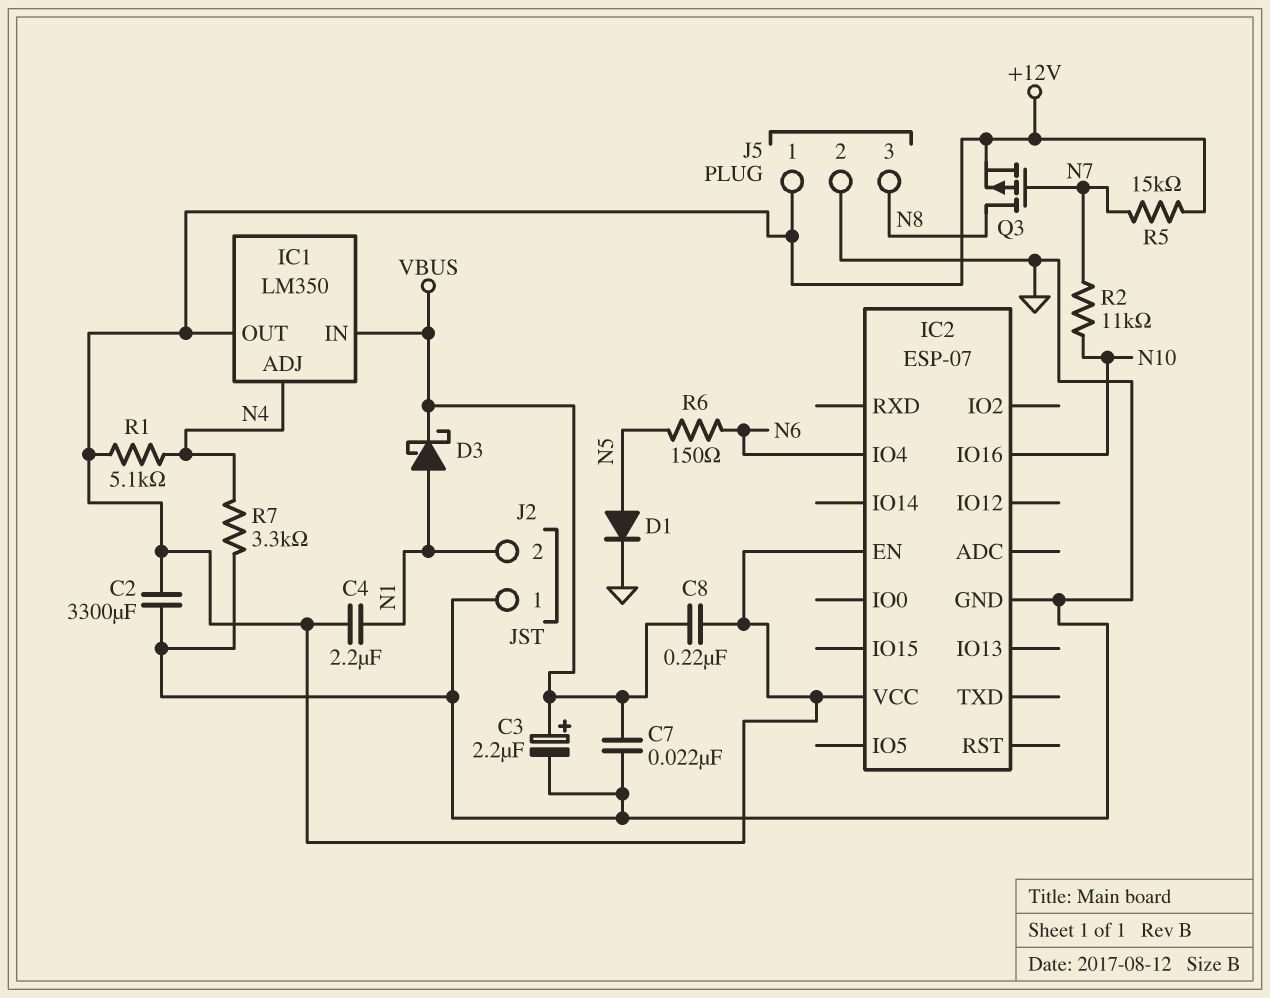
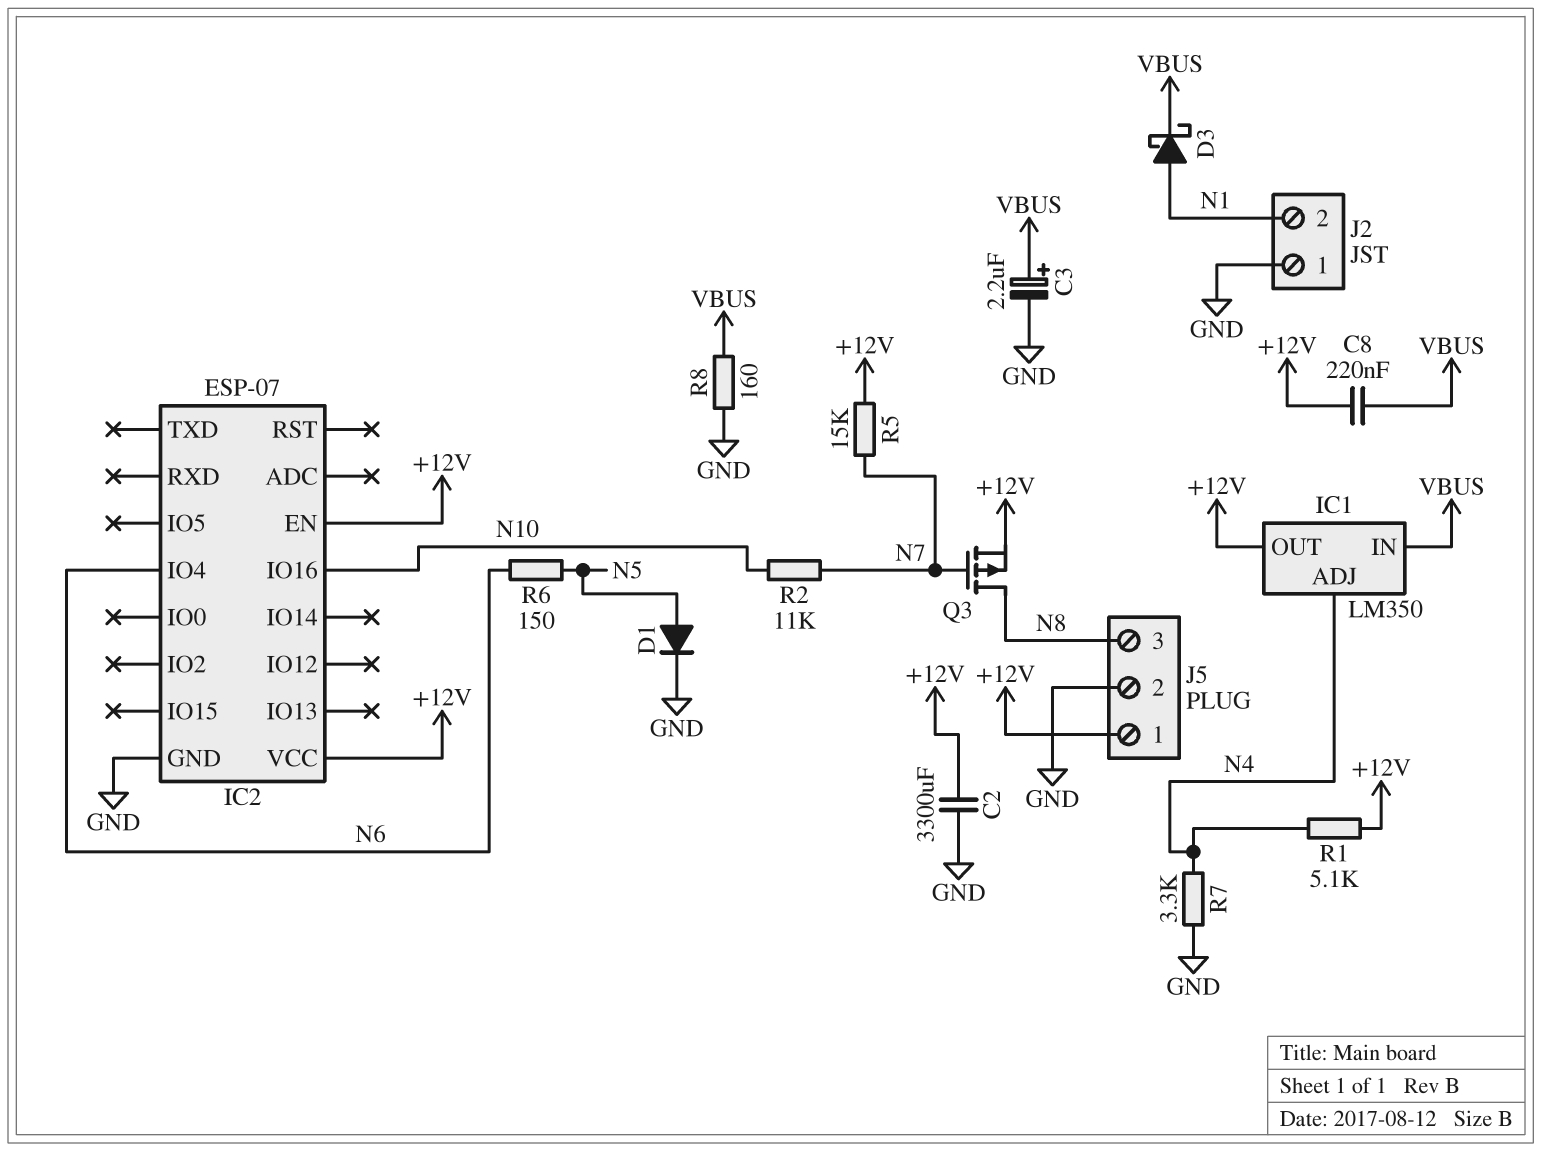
C4: 2.2uF (+12V, N1) -> none
C7: 22nF (GND, VBUS) -> none
R8: none -> 160 (GND, VBUS)

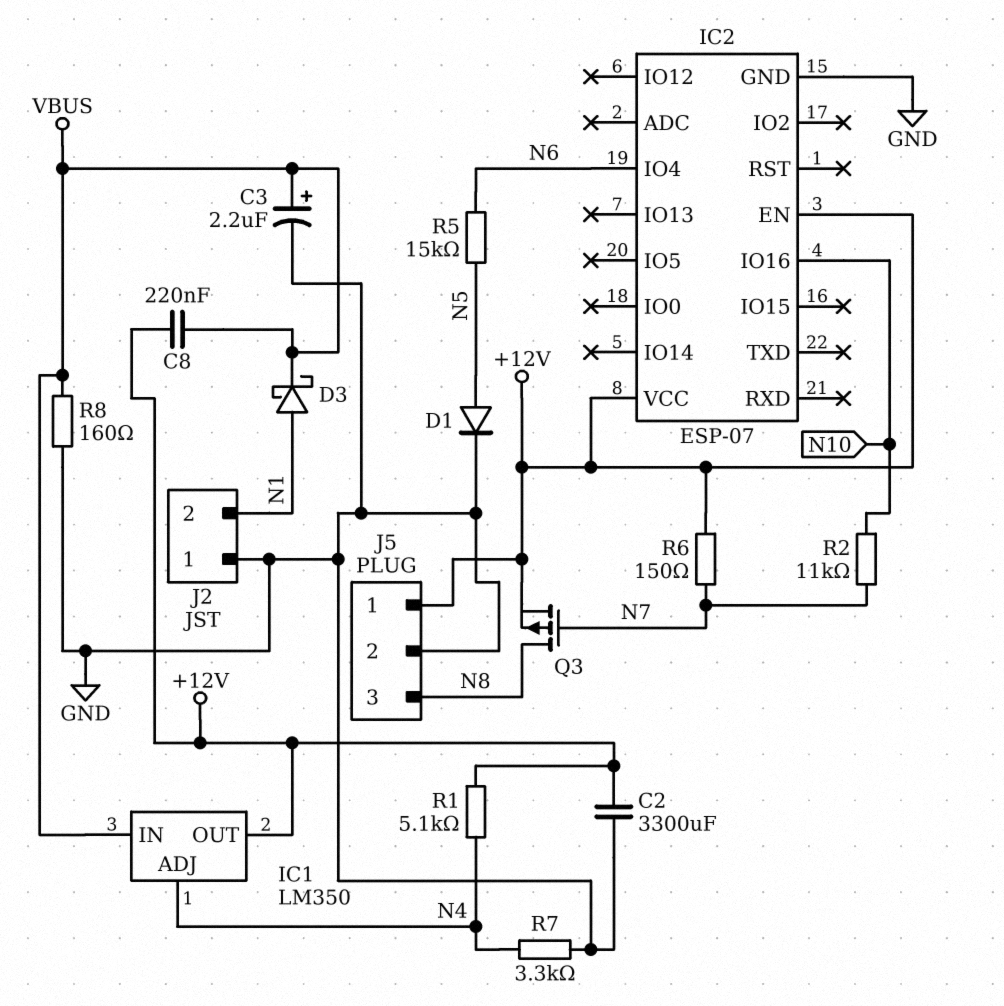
R5: 15k (+12V, N7) -> 15k (N5, N6)
R6: 150 (N5, N6) -> 150 (+12V, N7)

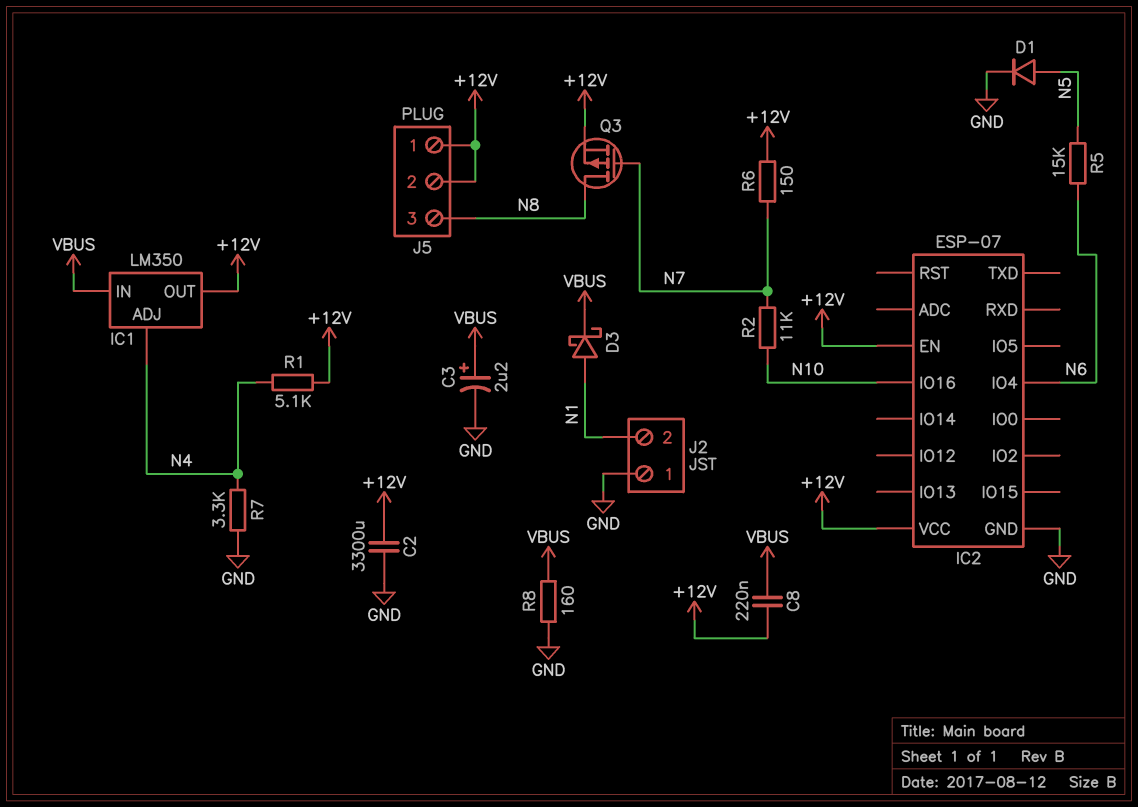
J5 pin 2: GND -> +12V

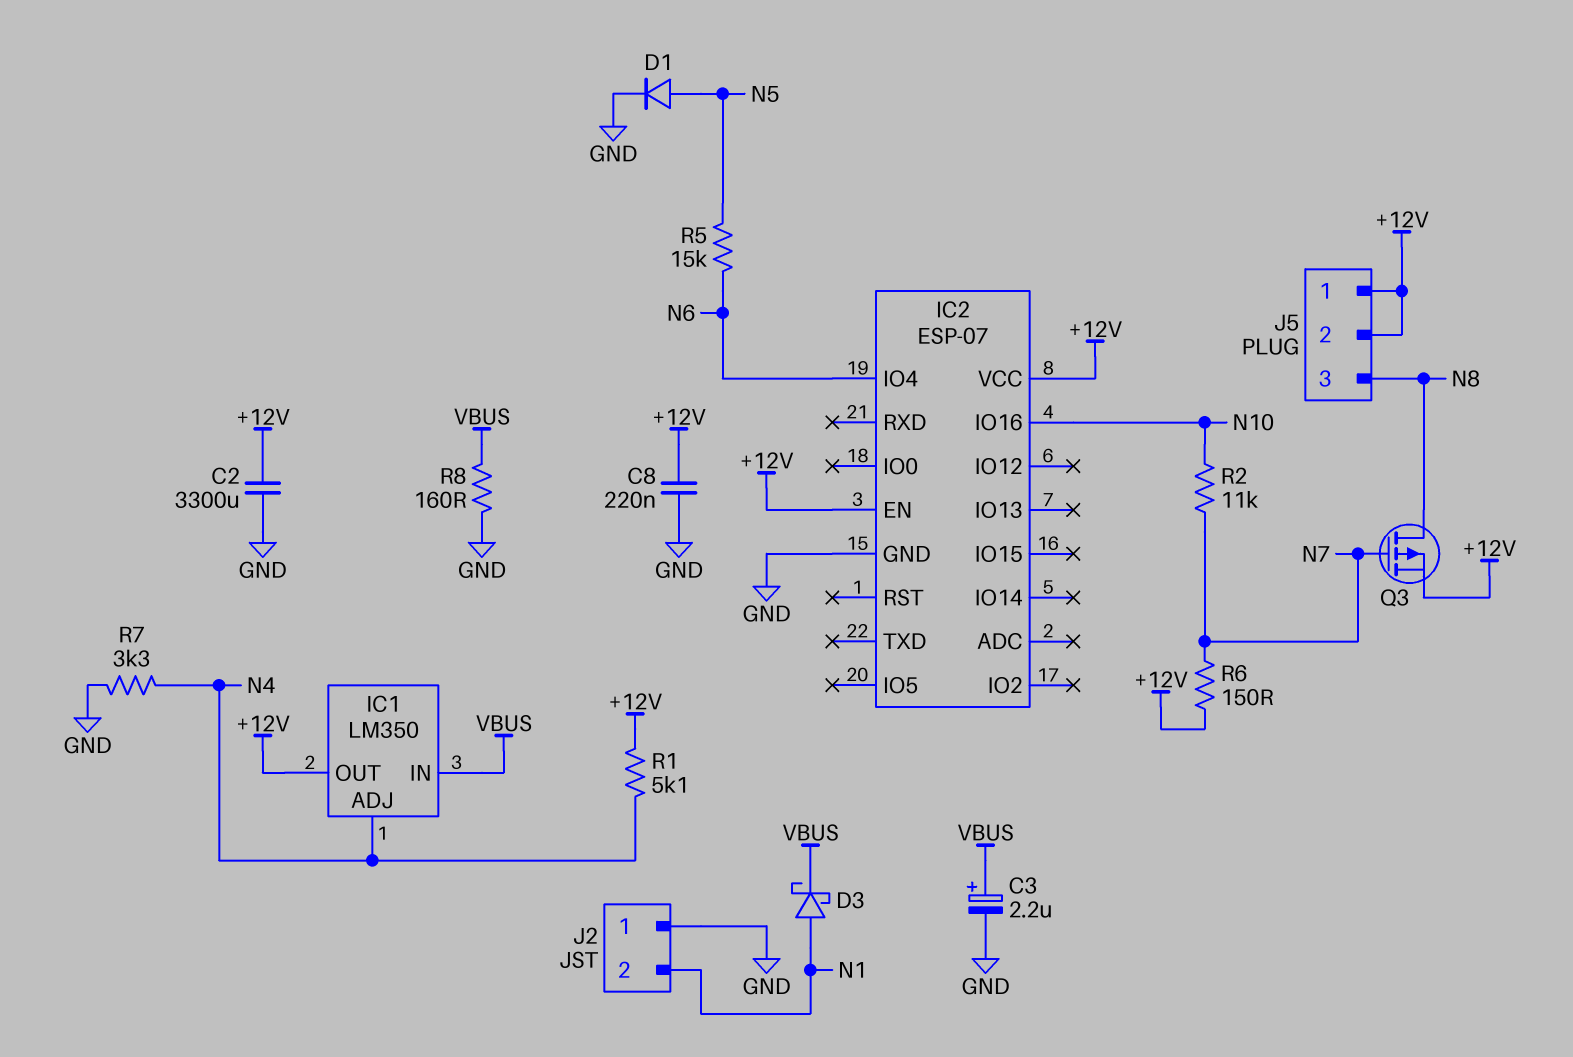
C8: 220nF (+12V, VBUS) -> 220nF (+12V, GND)

